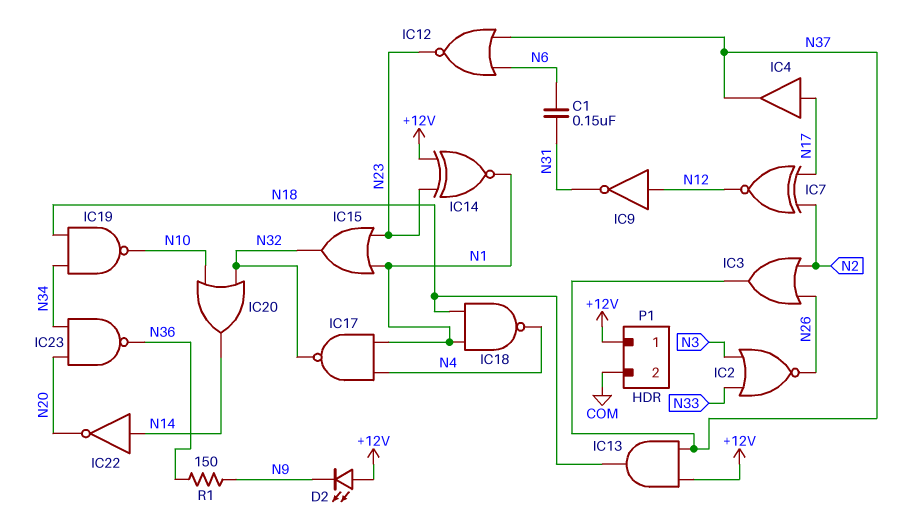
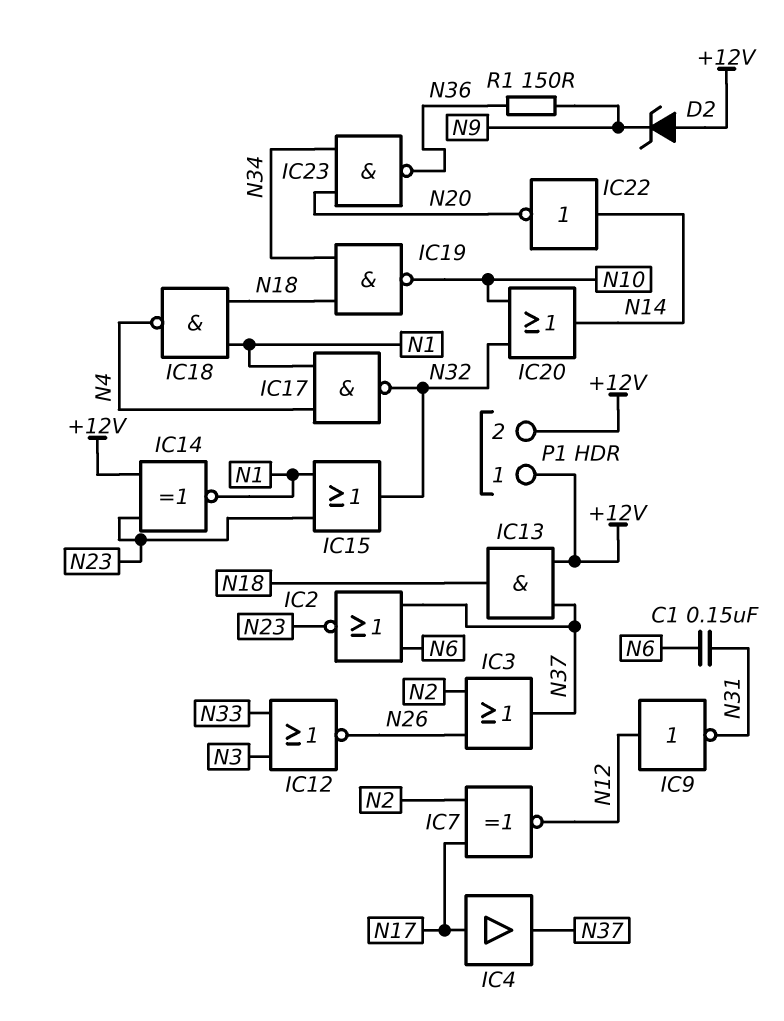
D2: LED (A +12V, K N9) -> zener (A +12V, K N9)
IC2: NOR (in N3, in N33, out N26) -> NOR (in N6, in N37, out N23)
IC12: NOR (in N6, in N37, out N23) -> NOR (in N3, in N33, out N26)
P1 pin 2: COM -> +12V

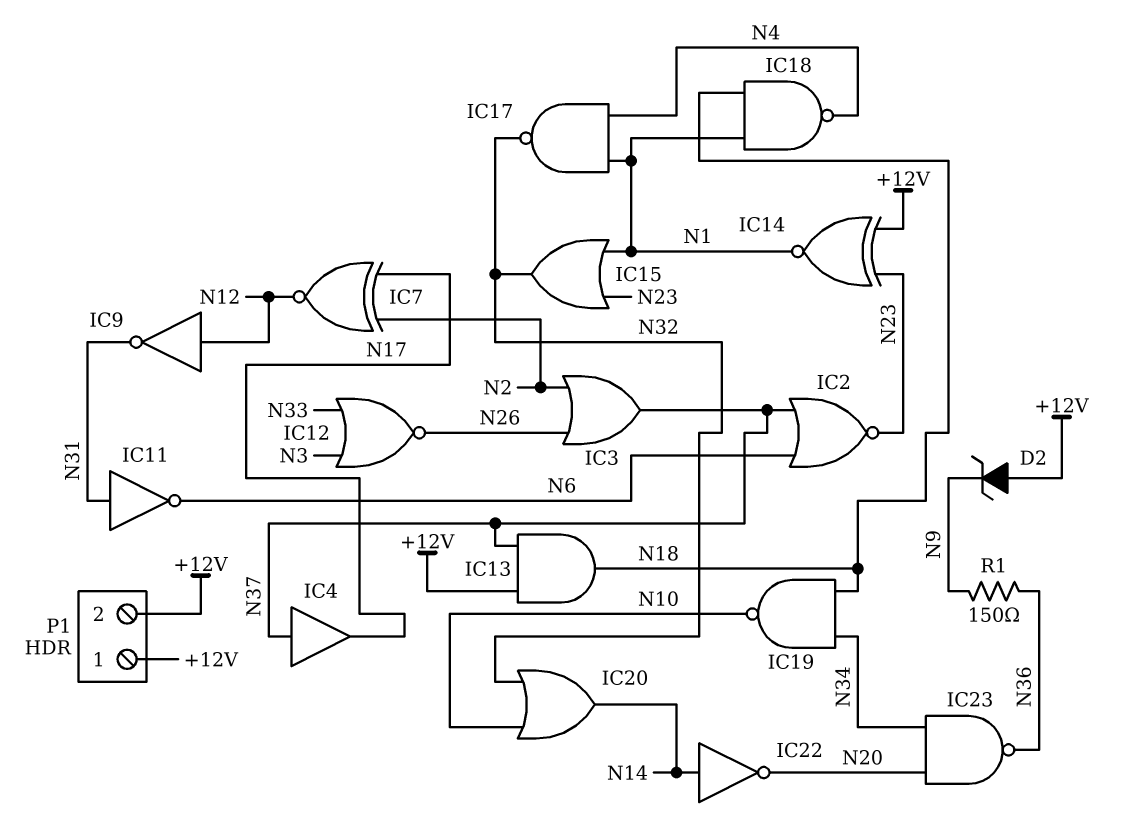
C1: 150nF (N6, N31) -> none
IC4: buffer (in N17, out N37) -> buffer (in N37, out N17)
IC11: none -> NOT (in N31, out N6)

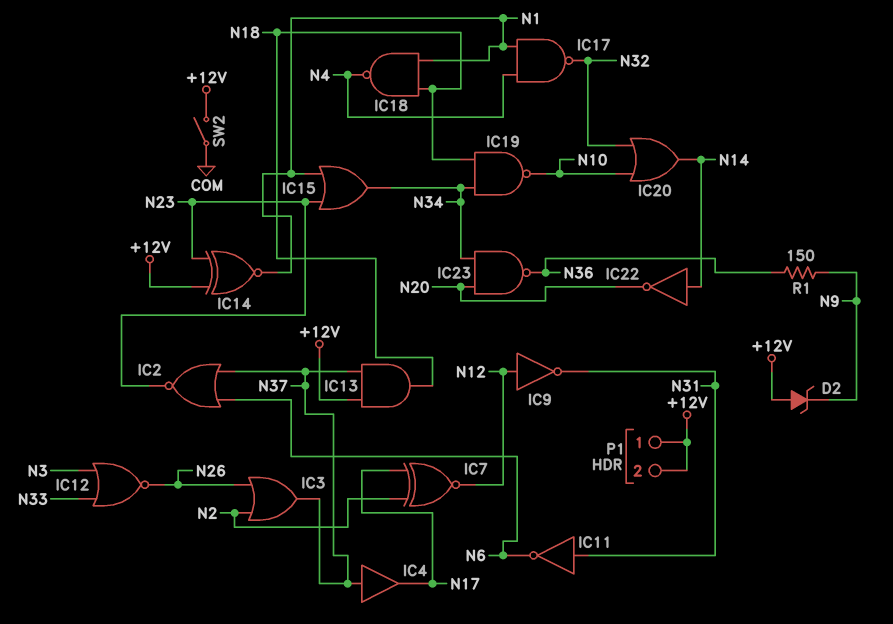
IC15: OR (in N1, in N23, out N32) -> OR (in N1, in N23, out N34)
SW2: none -> switch (+12V, COM)

